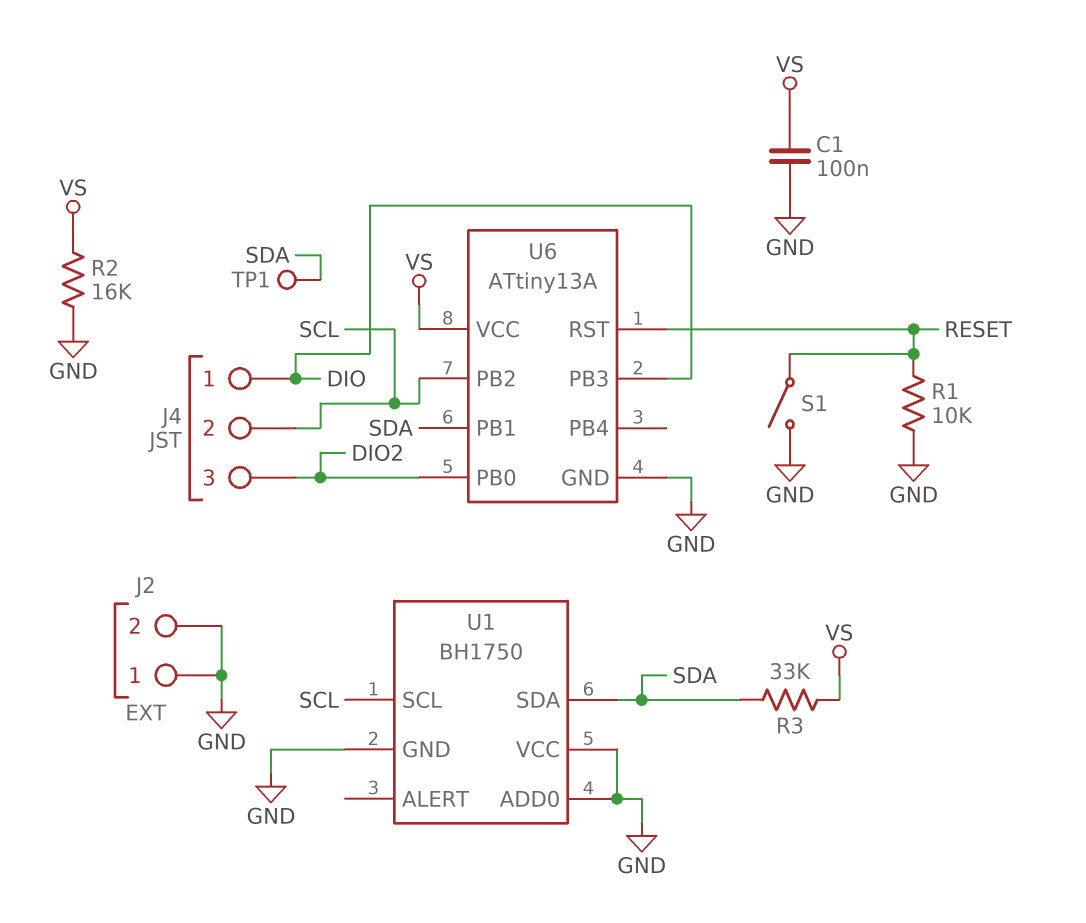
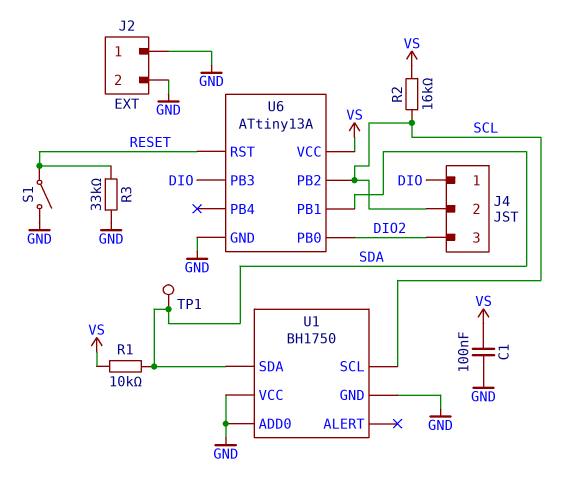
R1: 10k (GND, RESET) -> 10k (SDA, VS)
R2: 16k (GND, VS) -> 16k (SCL, VS)
R3: 33k (SDA, VS) -> 33k (GND, RESET)

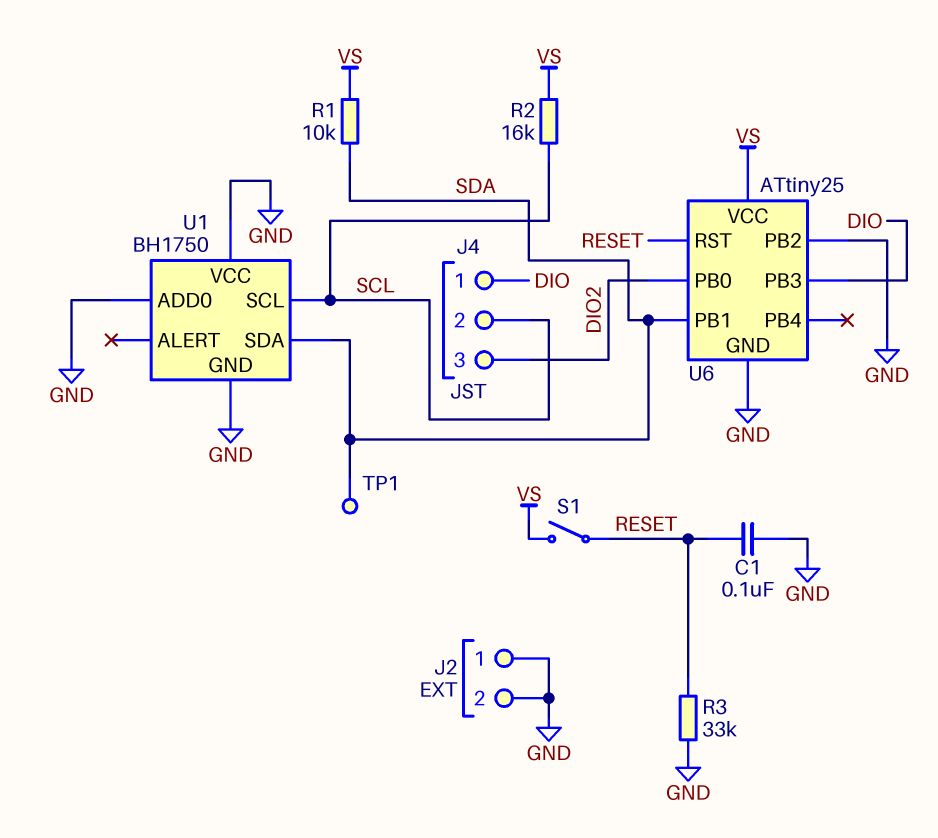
C1: 100nF (GND, VS) -> 100nF (GND, RESET)
S1: switch (GND, RESET) -> switch (RESET, VS)
U6: ATtiny13A -> ATtiny25
U6 pin PB2: SCL -> GND

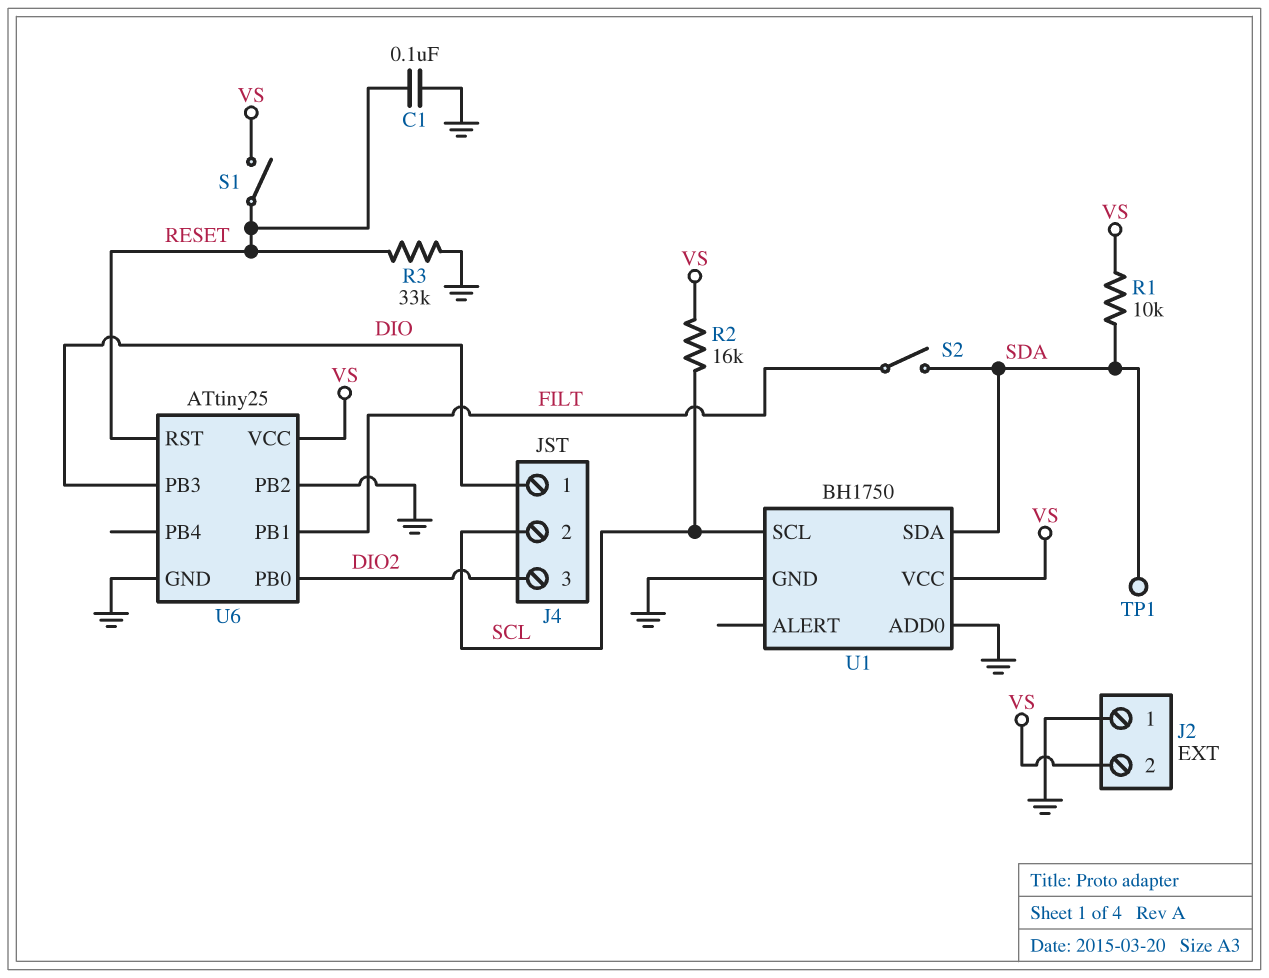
J2 pin 2: GND -> VS
S2: none -> switch (FILT, SDA)
U1 pin VCC: GND -> VS
U6 pin PB1: SDA -> FILT

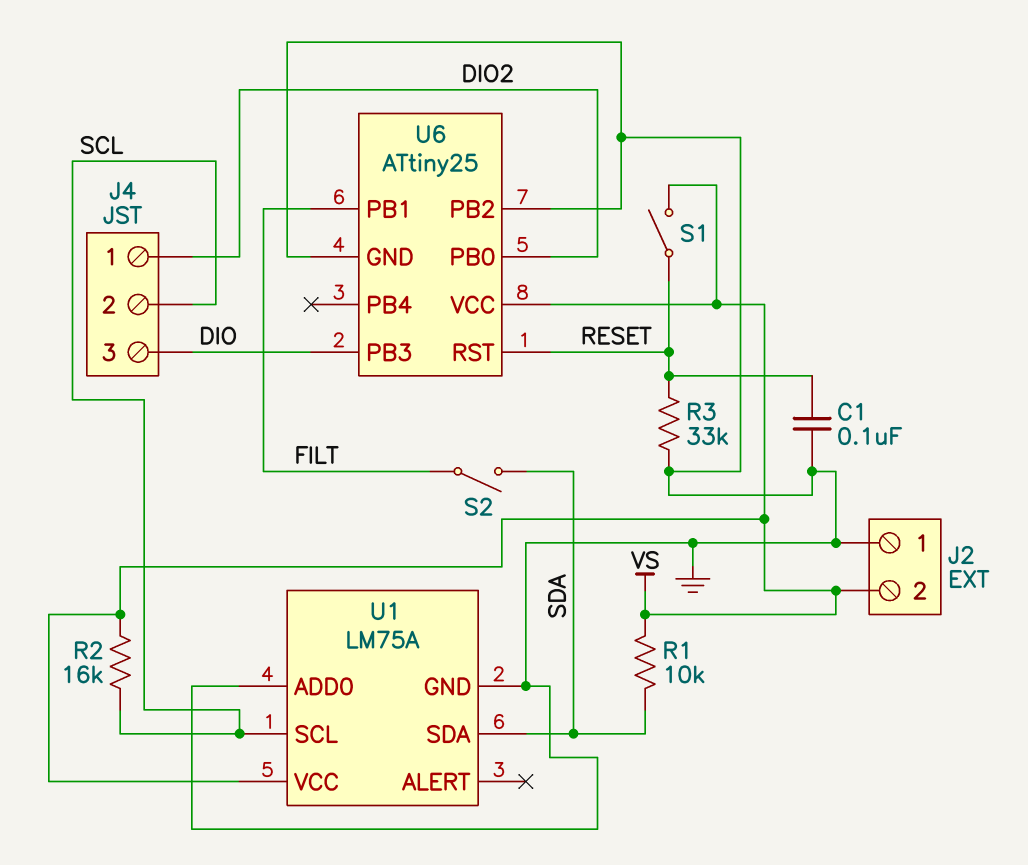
J4 pin 1: DIO -> DIO2
J4 pin 3: DIO2 -> DIO
TP1: test point (SDA) -> none
U1: BH1750 -> LM75A

